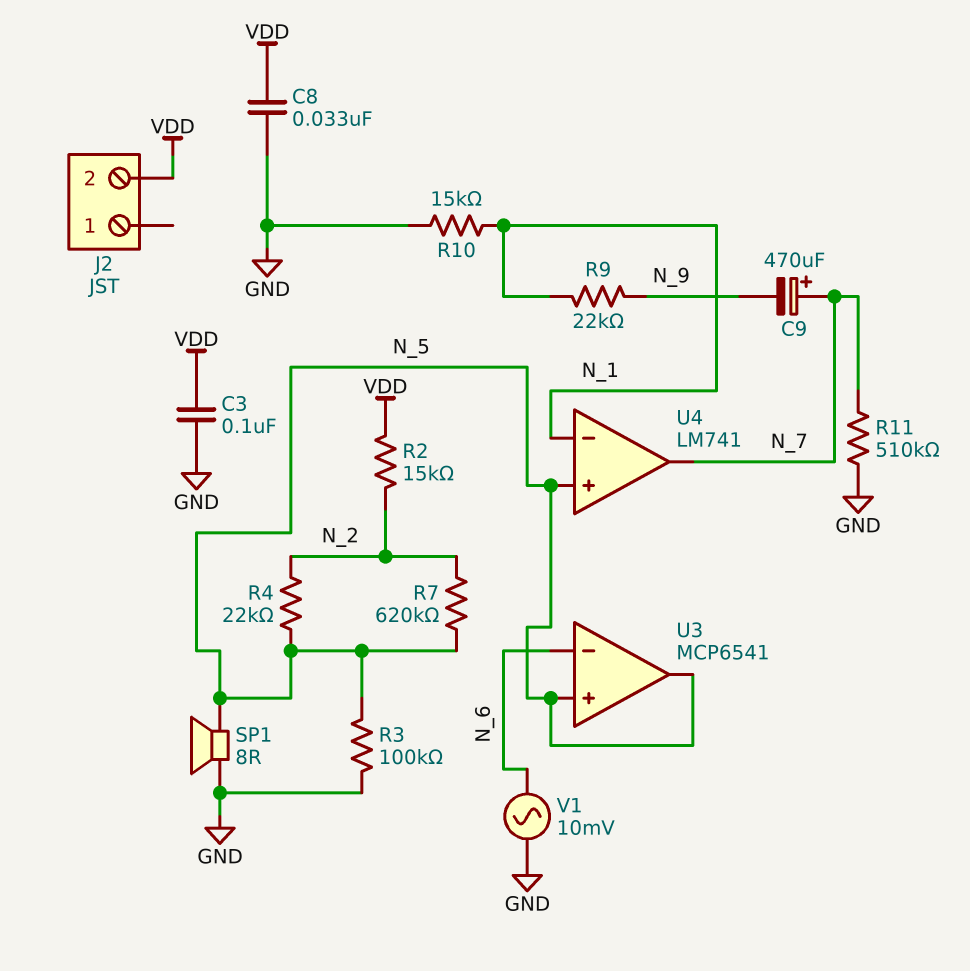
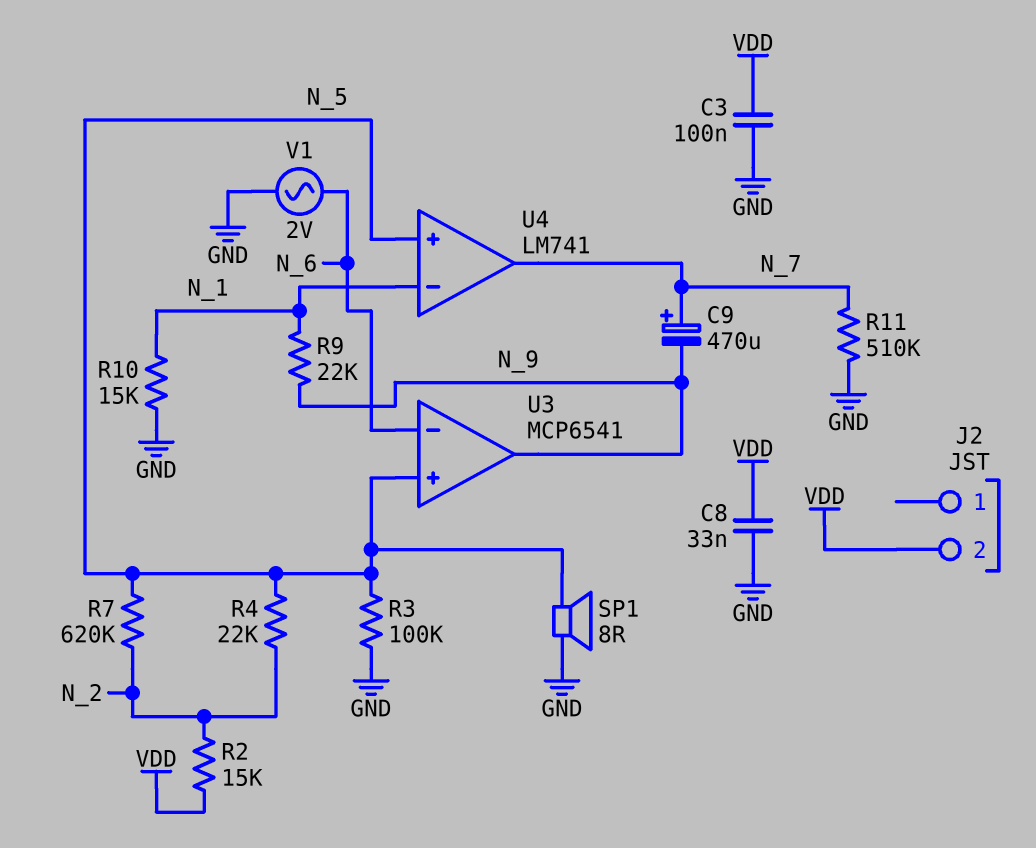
U3 pin out: N_5 -> N_9
V1: AC 10mV (GND, N_6) -> AC 2V (GND, N_6)

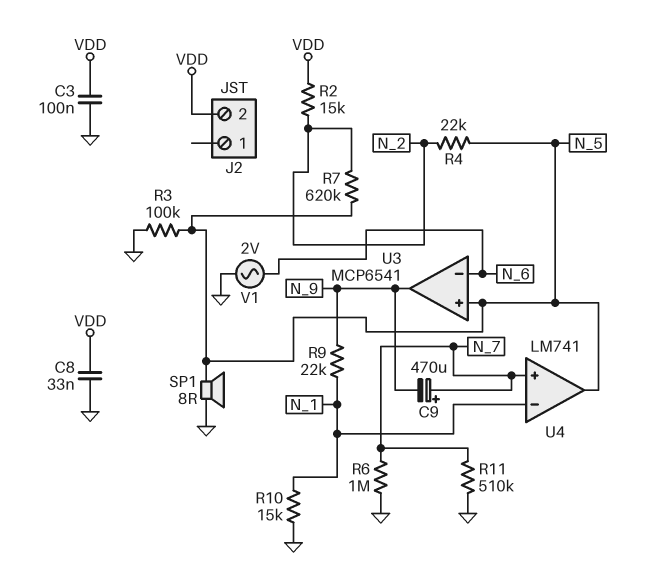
R6: none -> 1M (GND, N_7)
U4 pin in+: N_5 -> N_7
U4 pin out: N_7 -> N_5

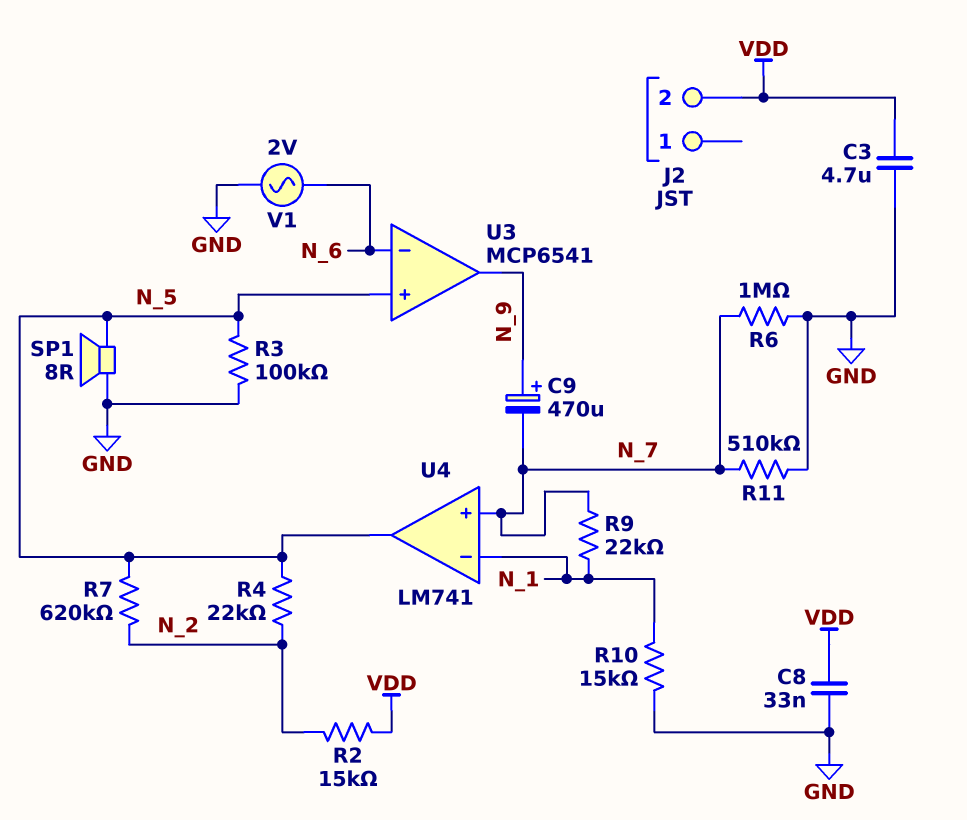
C3: 100nF (GND, VDD) -> 4.7uF (GND, VDD)
C9: 470uF (plus N_7, minus N_9) -> 470uF (plus N_9, minus N_7)
R9: 22k (N_1, N_9) -> 22k (N_1, N_7)

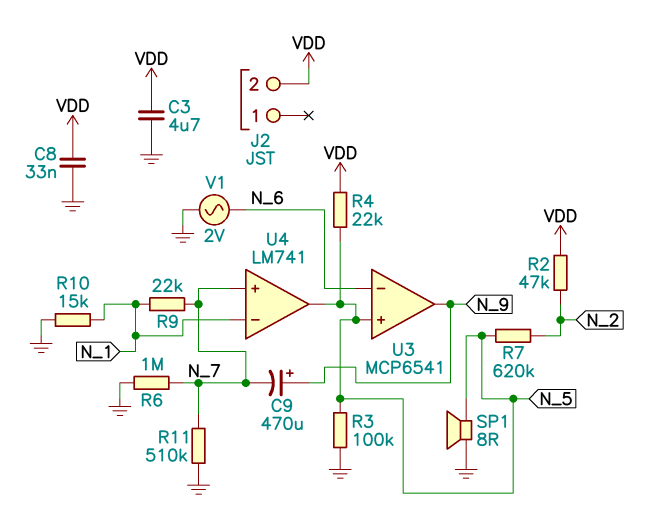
R2: 15k (N_2, VDD) -> 47k (N_2, VDD)
R4: 22k (N_2, N_5) -> 22k (N_5, VDD)

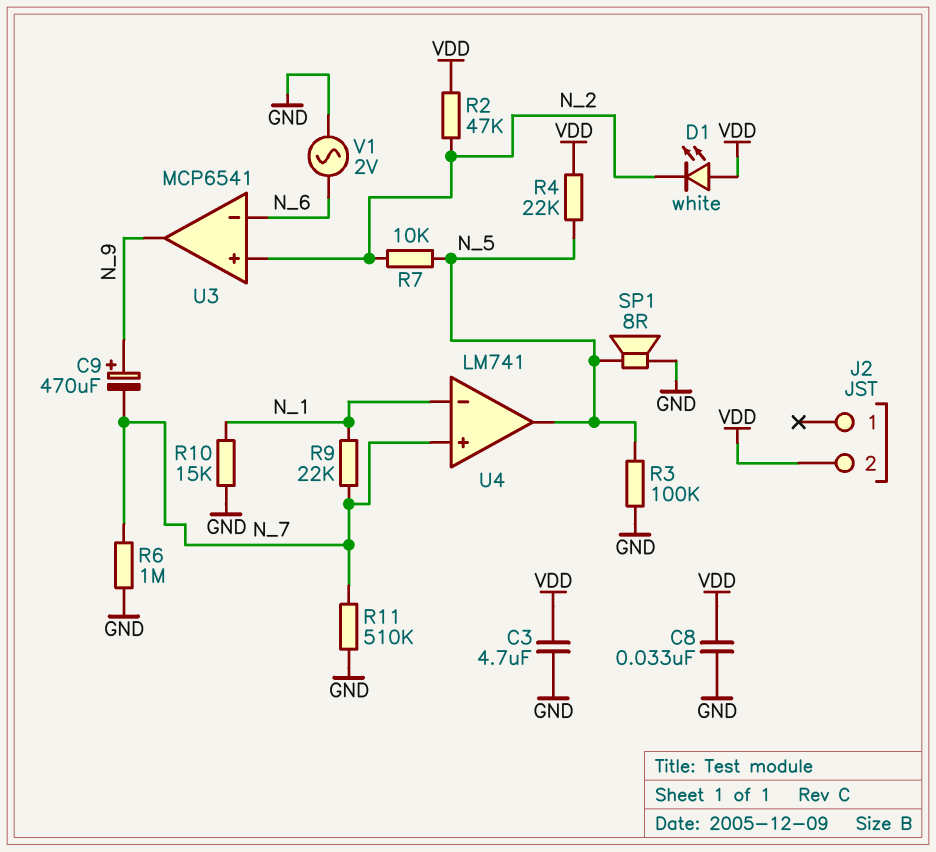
D1: none -> LED white (A VDD, K N_2)
R7: 620k (N_2, N_5) -> 10k (N_2, N_5)
U3 pin in+: N_5 -> N_2

